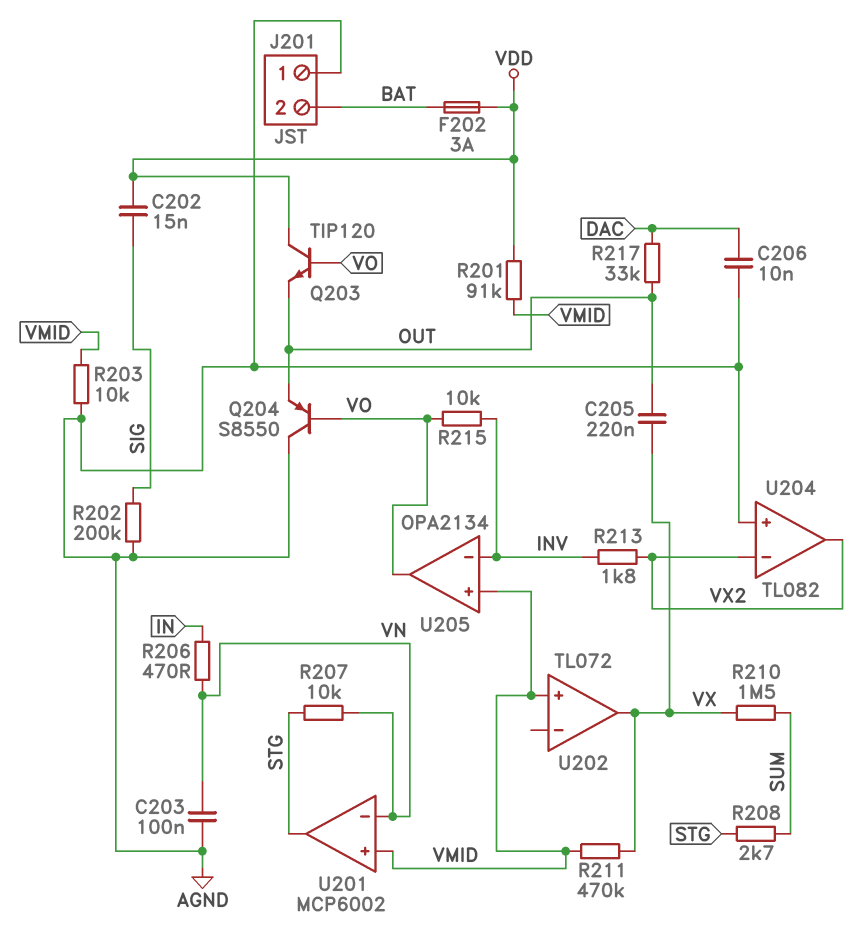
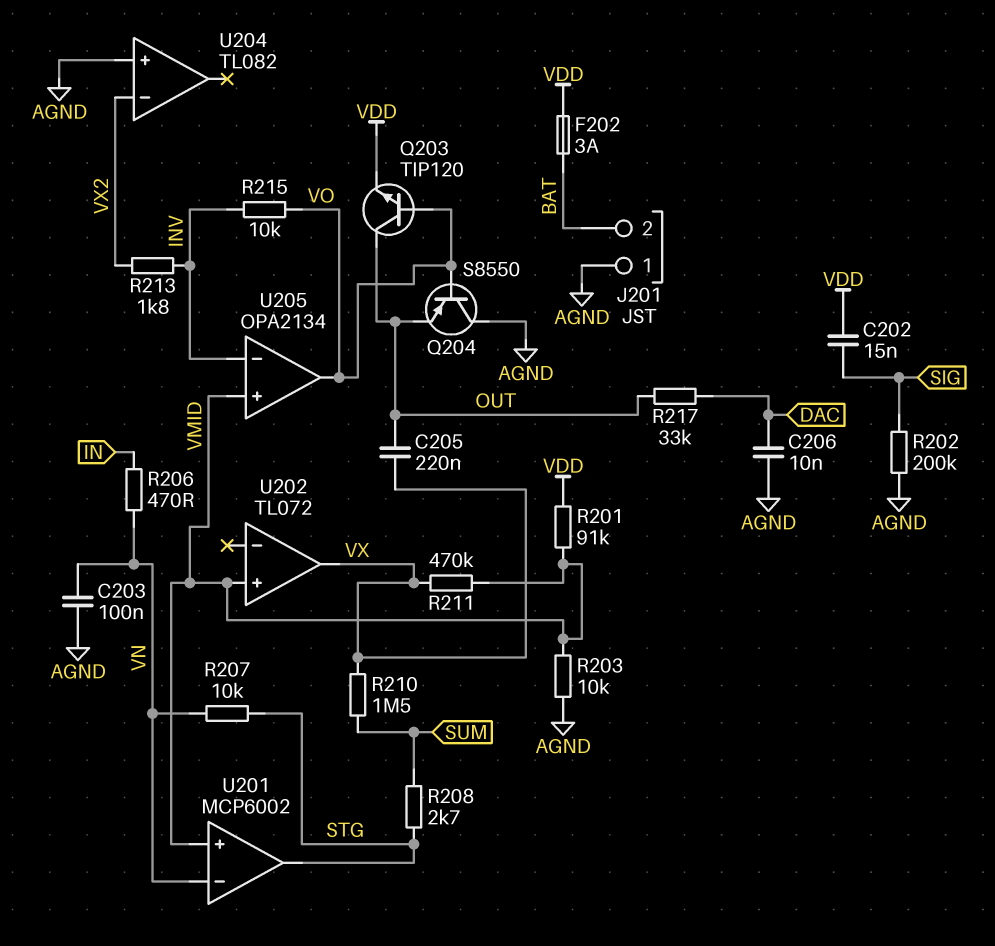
Q203: NPN TIP120 (B VO, C VDD, E OUT) -> NPN TIP120 (B VO, C OUT, E VDD)
U204 pin out: VX2 -> none

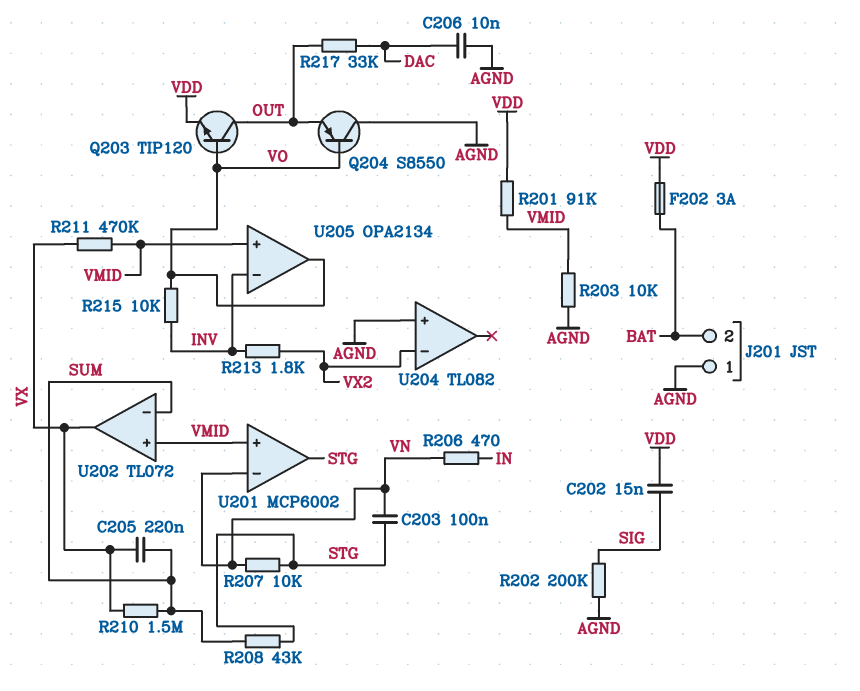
C203: 100nF (AGND, VN) -> 100nF (STG, VN)
C205: 220nF (OUT, VX) -> 220nF (SUM, VX)
R208: 2.7k (STG, SUM) -> 43k (STG, SUM)
U202 pin in-: none -> SUM

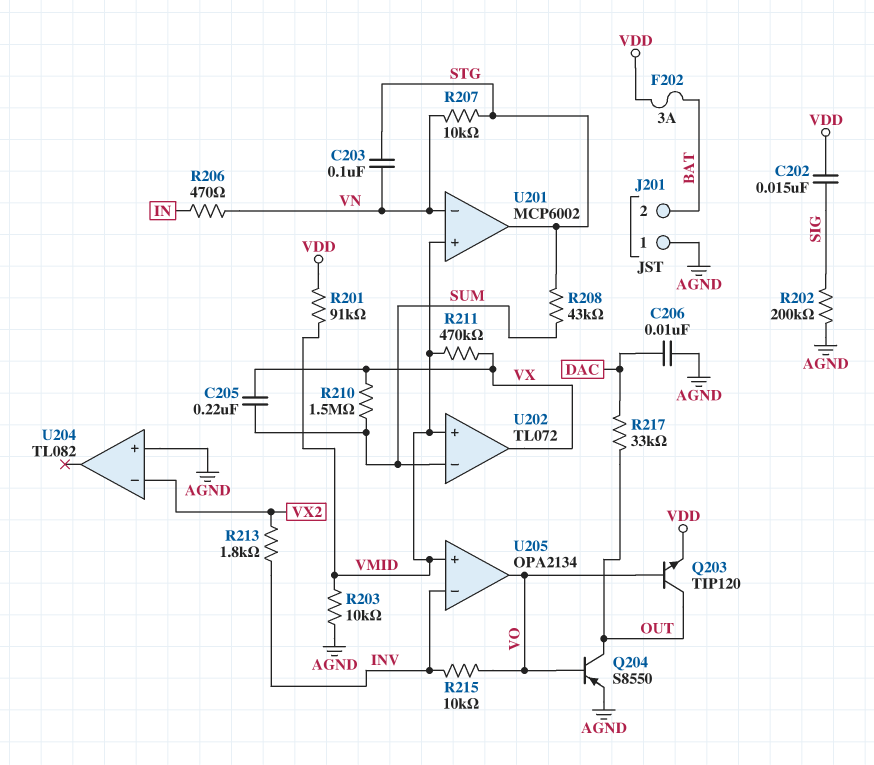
Q204: PNP S8550 (B VO, C AGND, E OUT) -> PNP S8550 (B VO, C OUT, E AGND)

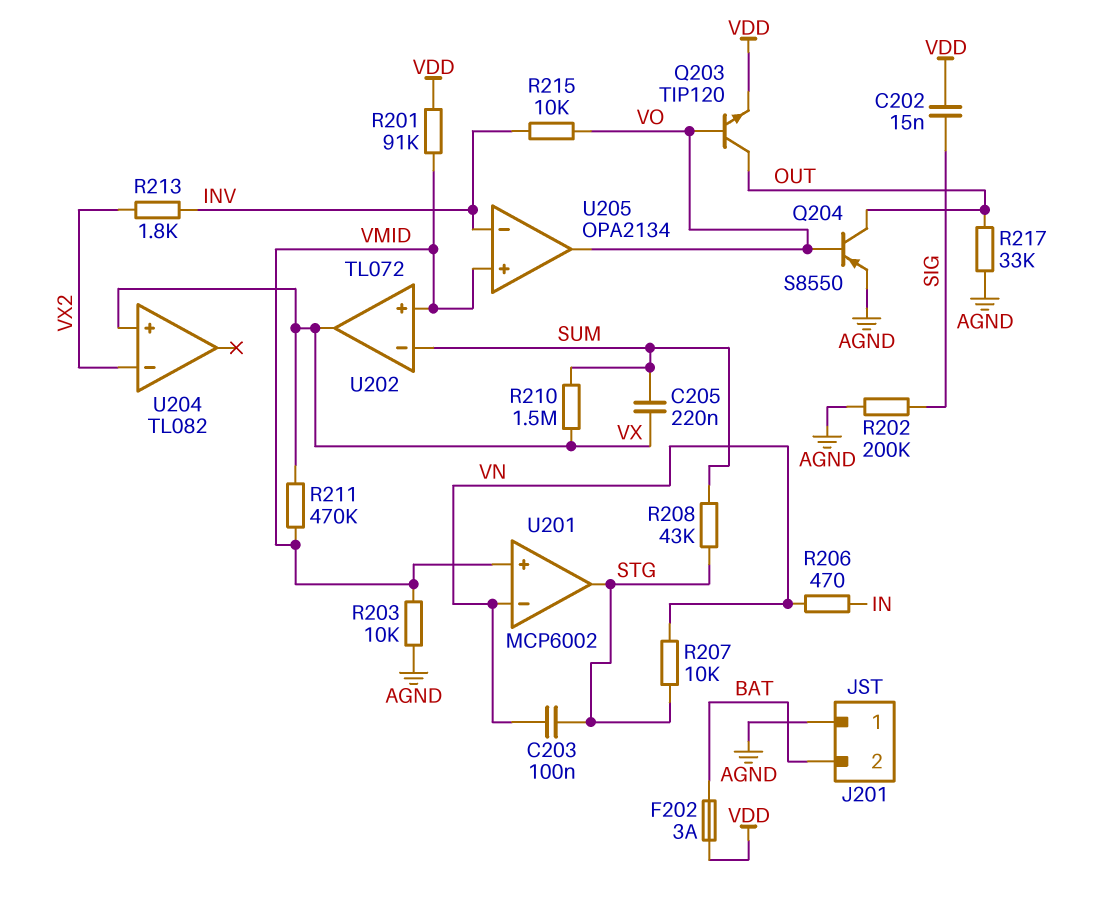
C206: 10nF (AGND, DAC) -> none
R217: 33k (DAC, OUT) -> 33k (AGND, OUT)
U204 pin in+: AGND -> VX

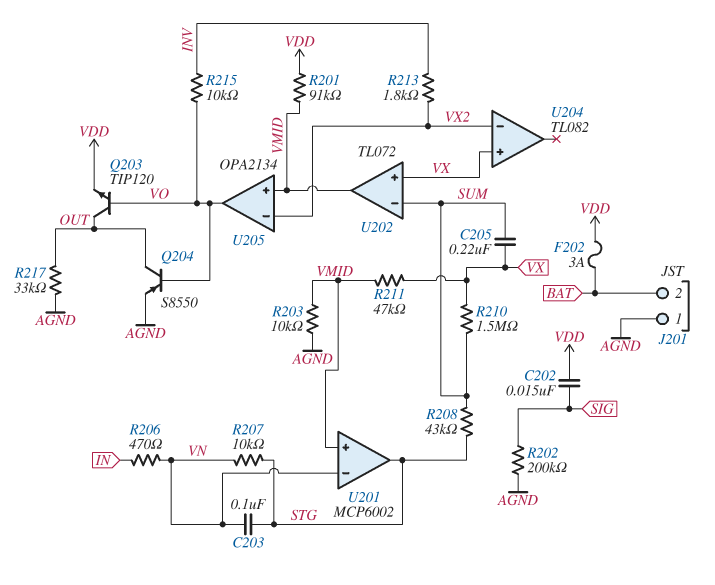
R211: 470k (VMID, VX) -> 47k (VMID, VX)
U202 pin in+: VMID -> VX
U202 pin out: VX -> VMID
U205 pin in-: INV -> VX2

